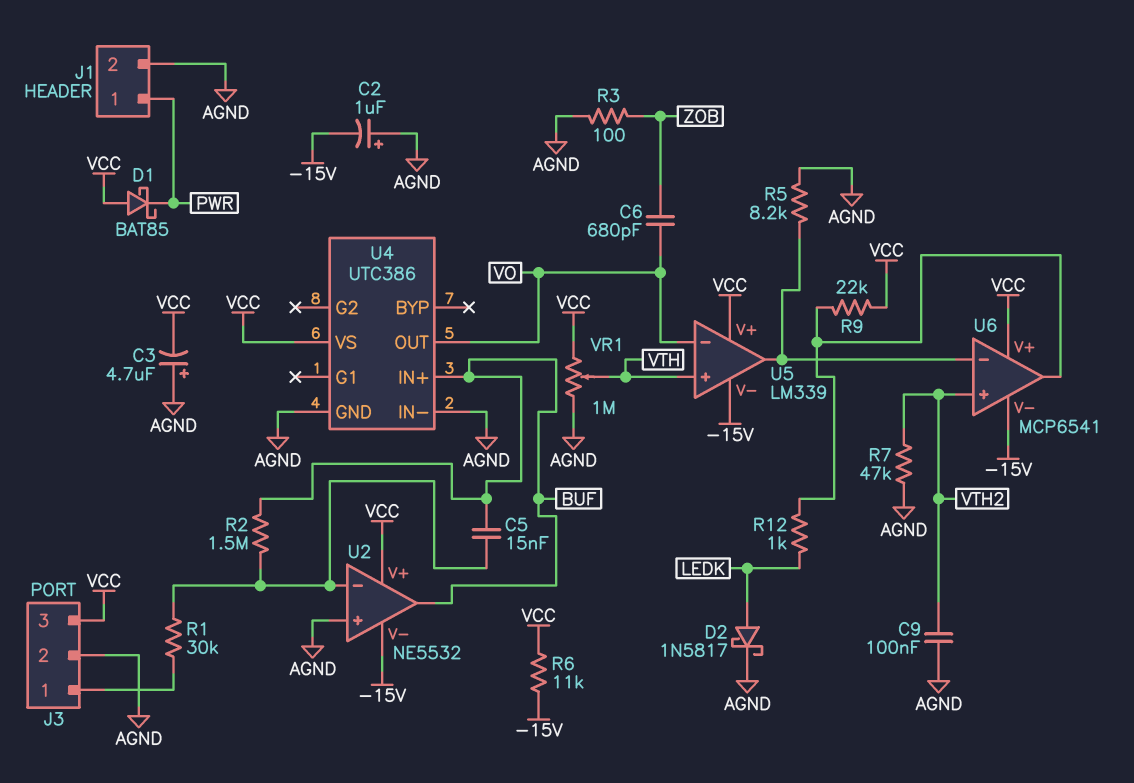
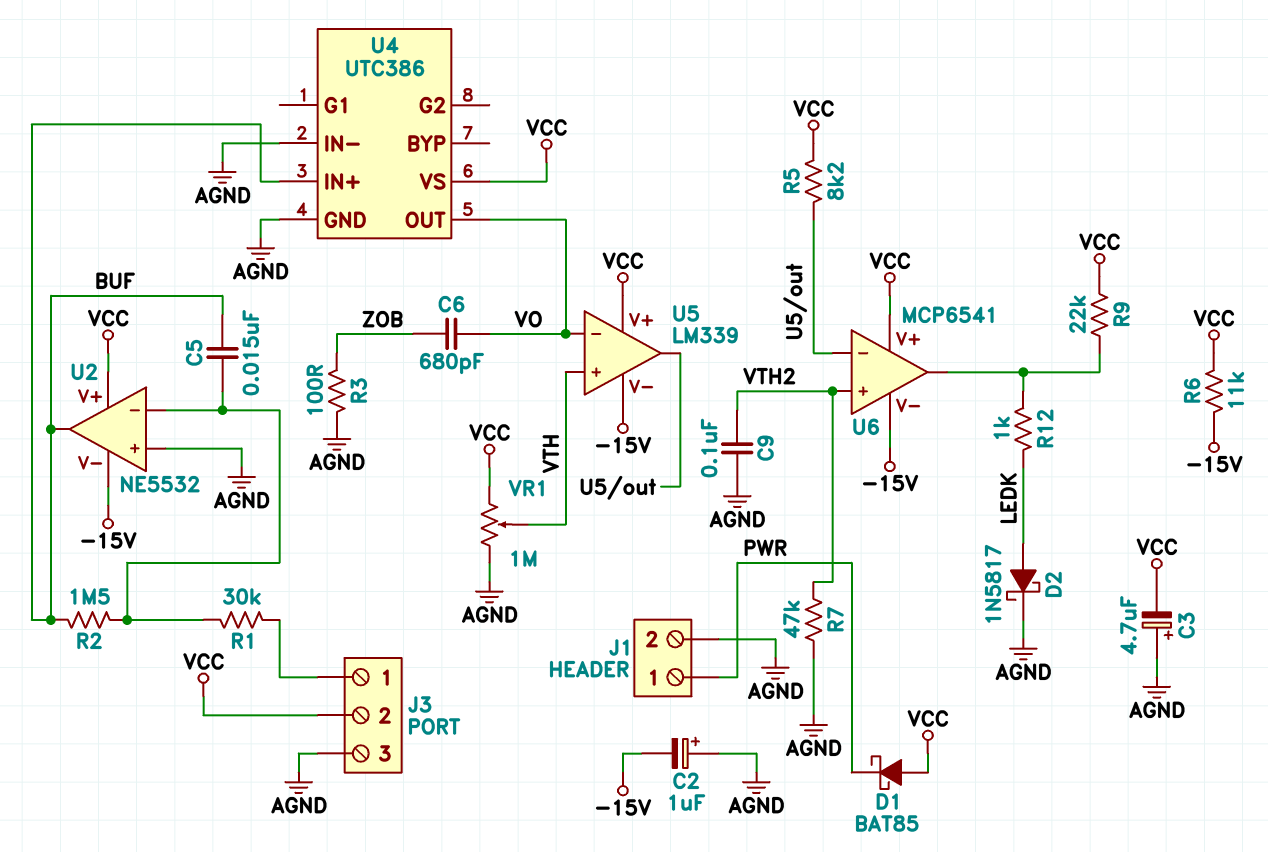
J3 pin 2: AGND -> VCC
J3 pin 3: VCC -> AGND
R5: 8.2k (AGND, U5/out) -> 8.2k (U5/out, VCC)

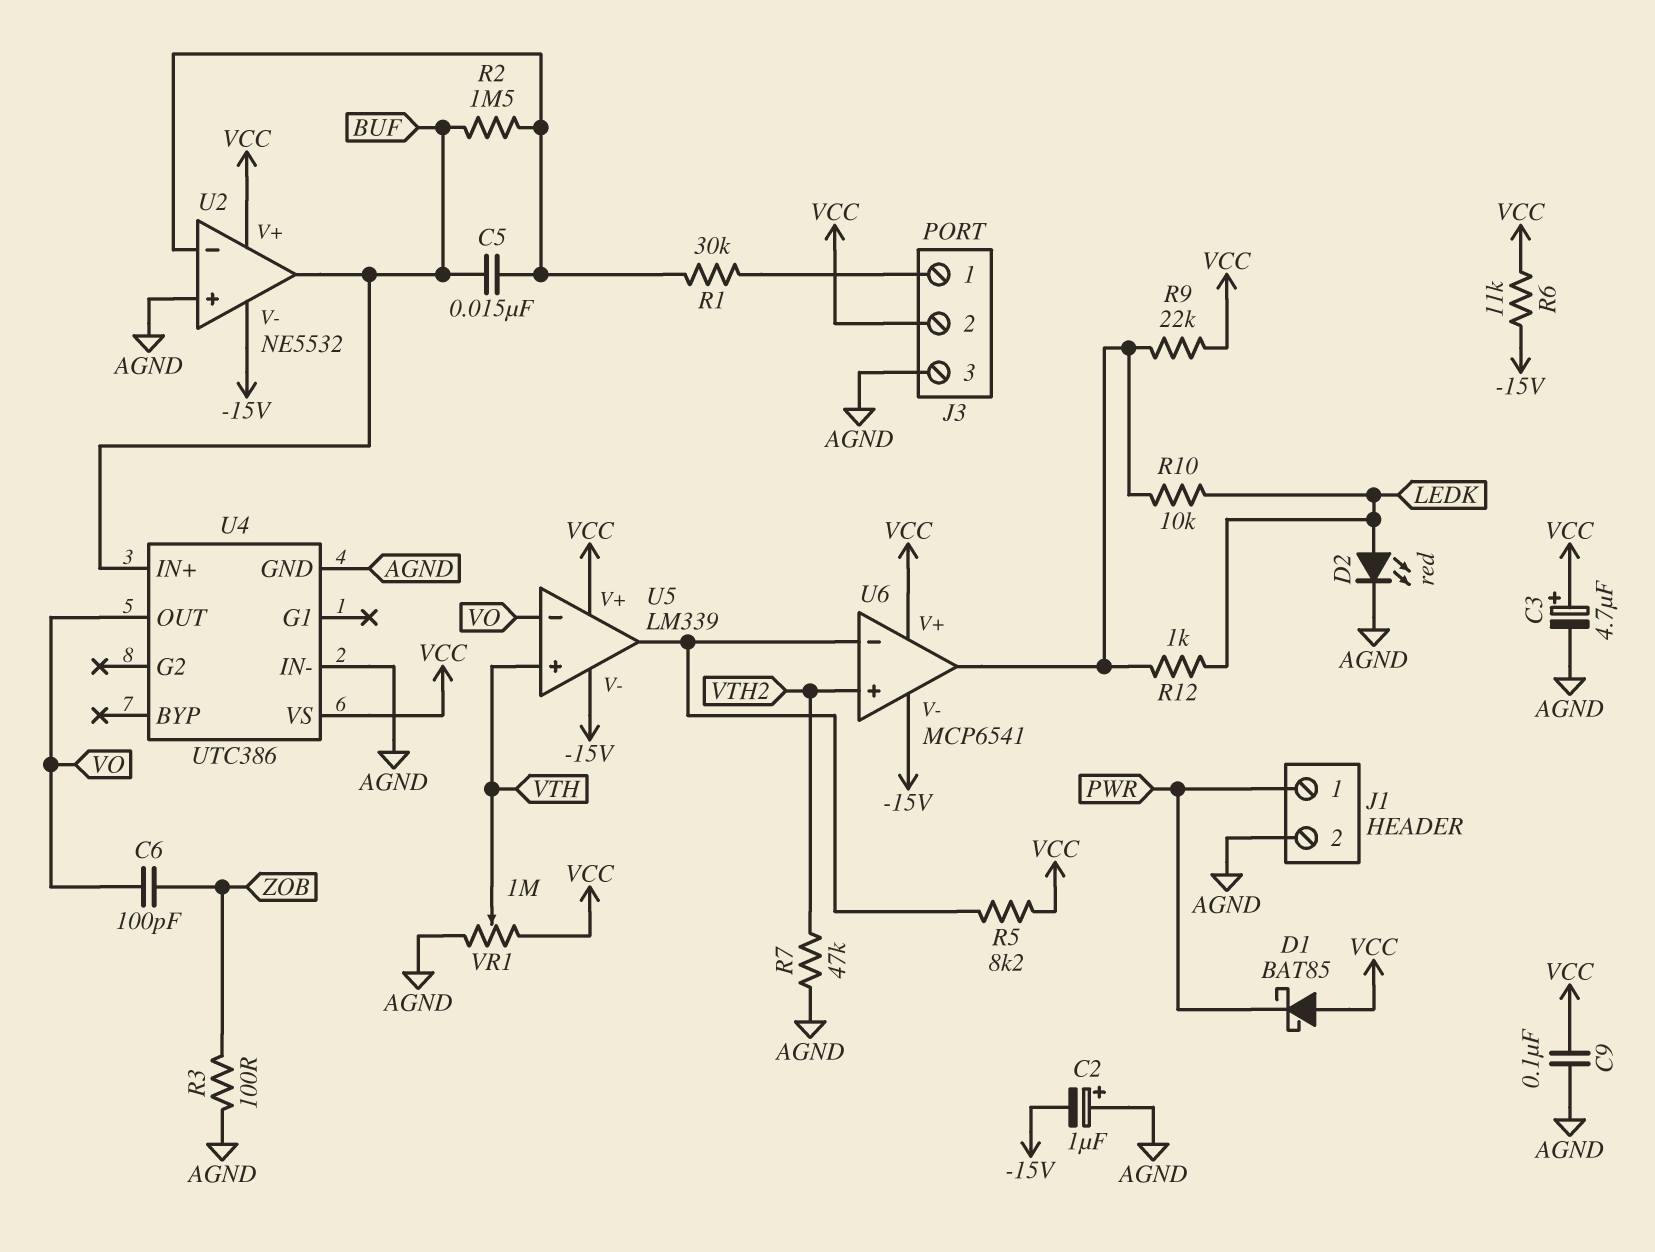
C3: 4.7uF (plus AGND, minus VCC) -> 4.7uF (plus VCC, minus AGND)
C6: 680pF (VO, ZOB) -> 100pF (VO, ZOB)
C9: 100nF (AGND, VTH2) -> 100nF (AGND, VCC)
D2: schottky 1N5817 (A LEDK, K AGND) -> LED red (A LEDK, K AGND)
R10: none -> 10k (LEDK, U6/out)

